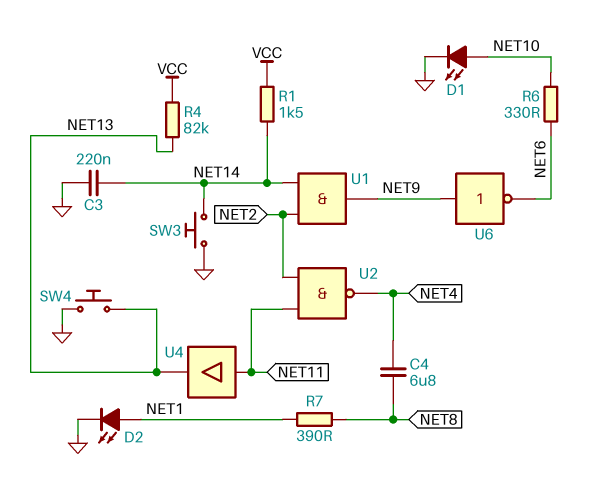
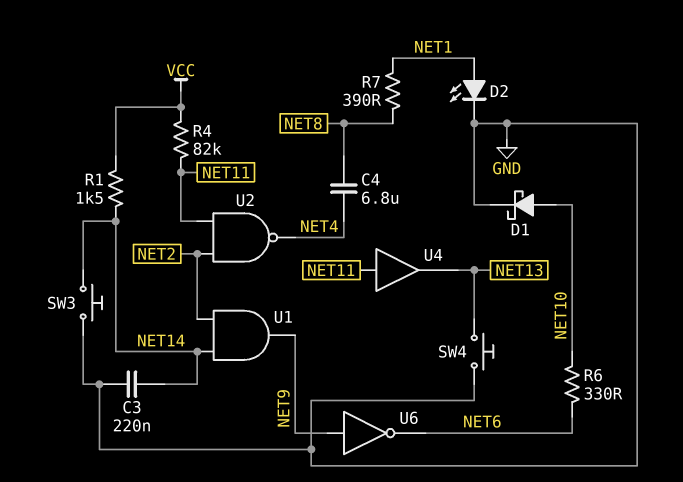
D1: LED (A NET10, K GND) -> schottky (A NET10, K GND)
R4: 82k (NET13, VCC) -> 82k (NET11, VCC)

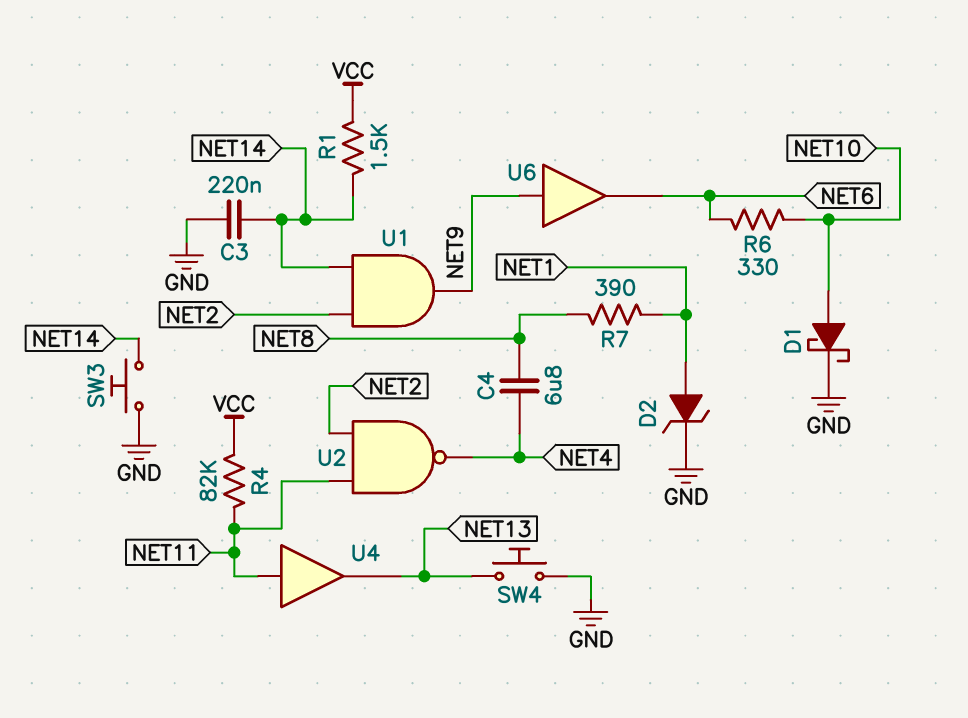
D2: LED (A NET1, K GND) -> zener (A NET1, K GND)
U6: NOT (in NET9, out NET6) -> buffer (in NET9, out NET6)

